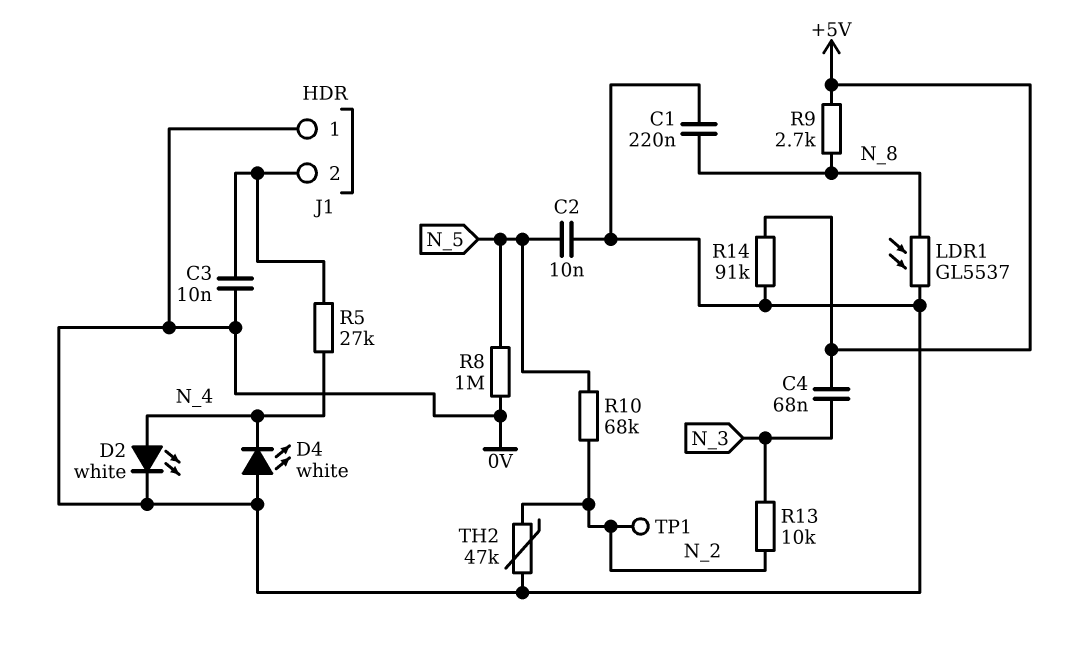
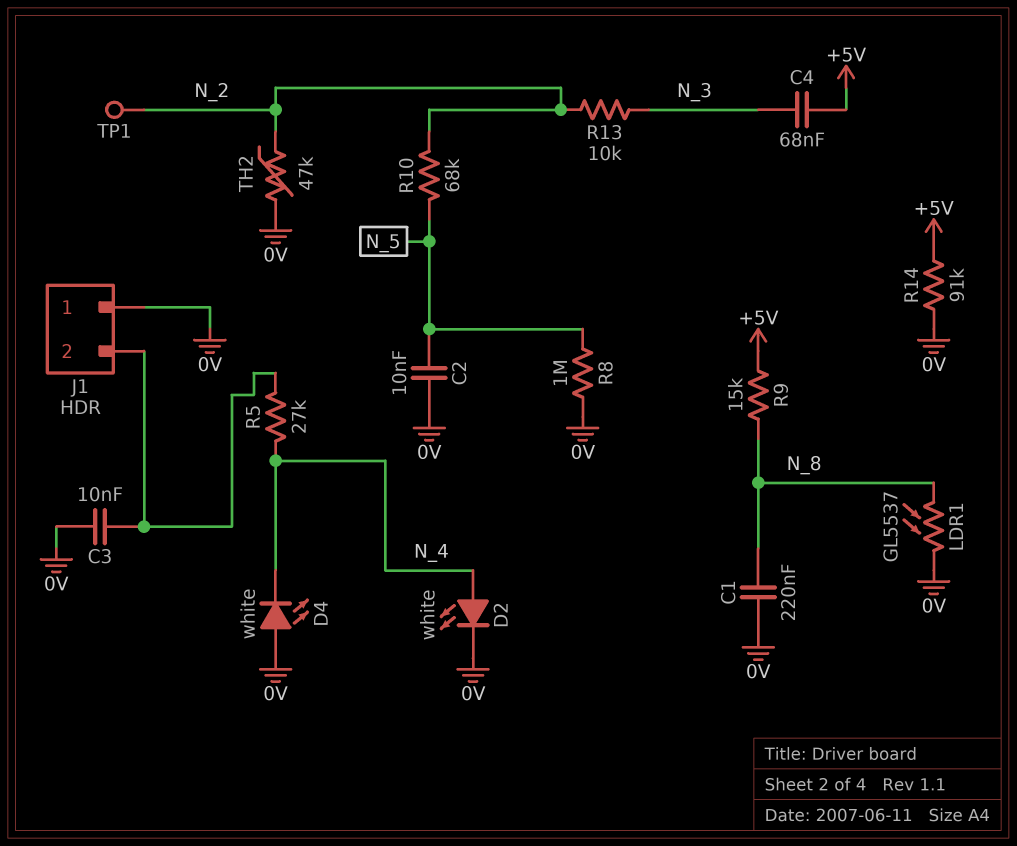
R9: 2.7k (+5V, N_8) -> 15k (+5V, N_8)

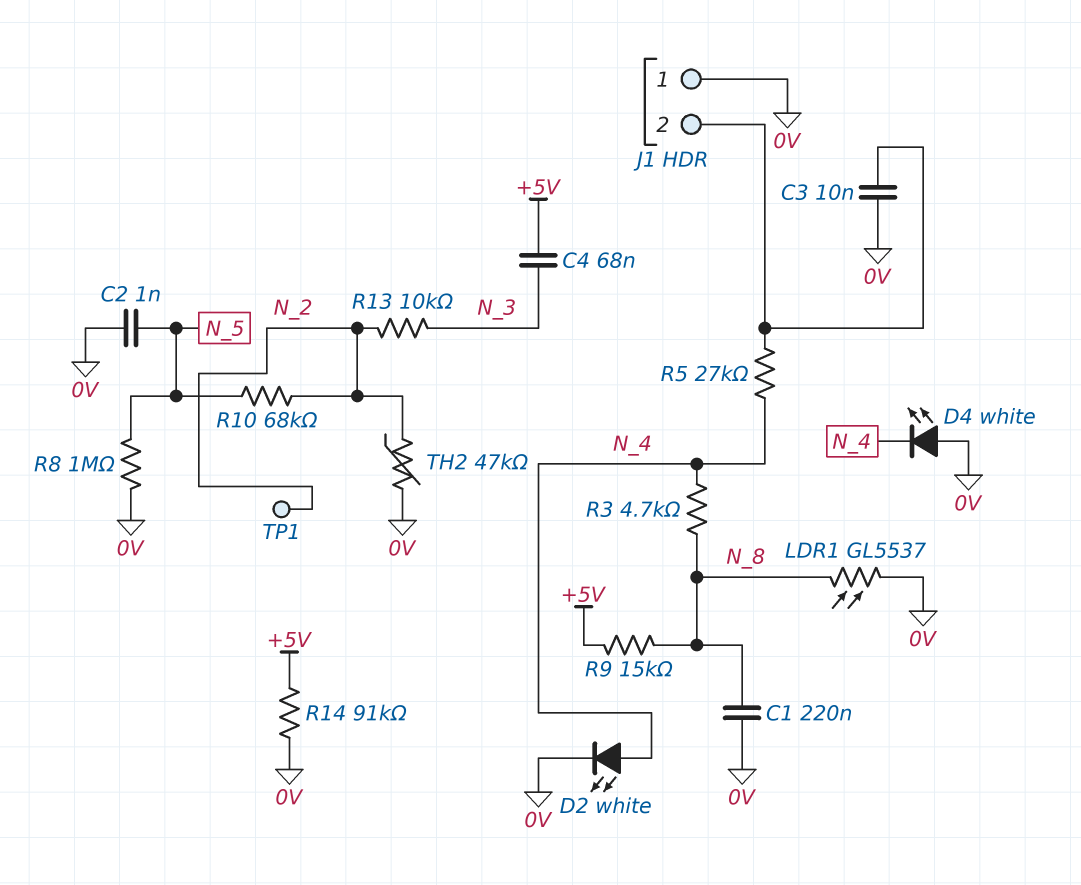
C2: 10nF (0V, N_5) -> 1nF (0V, N_5)
R3: none -> 4.7k (N_4, N_8)

